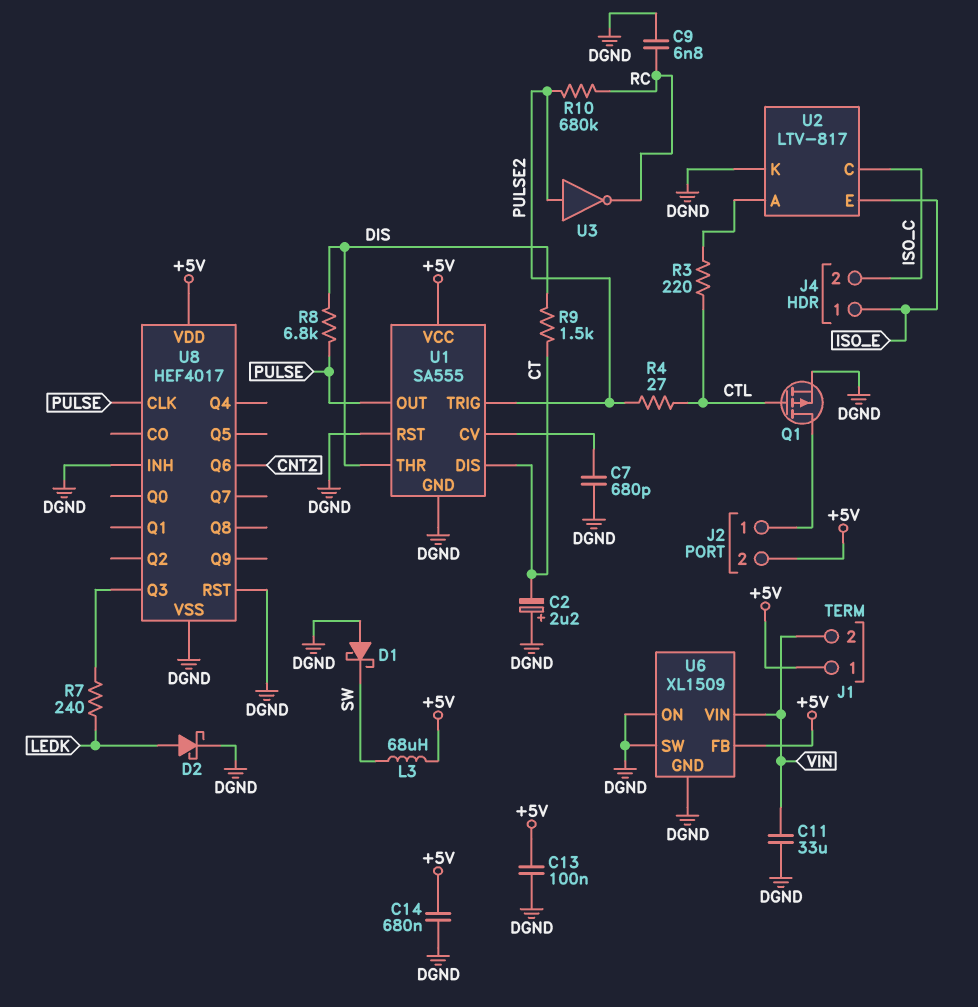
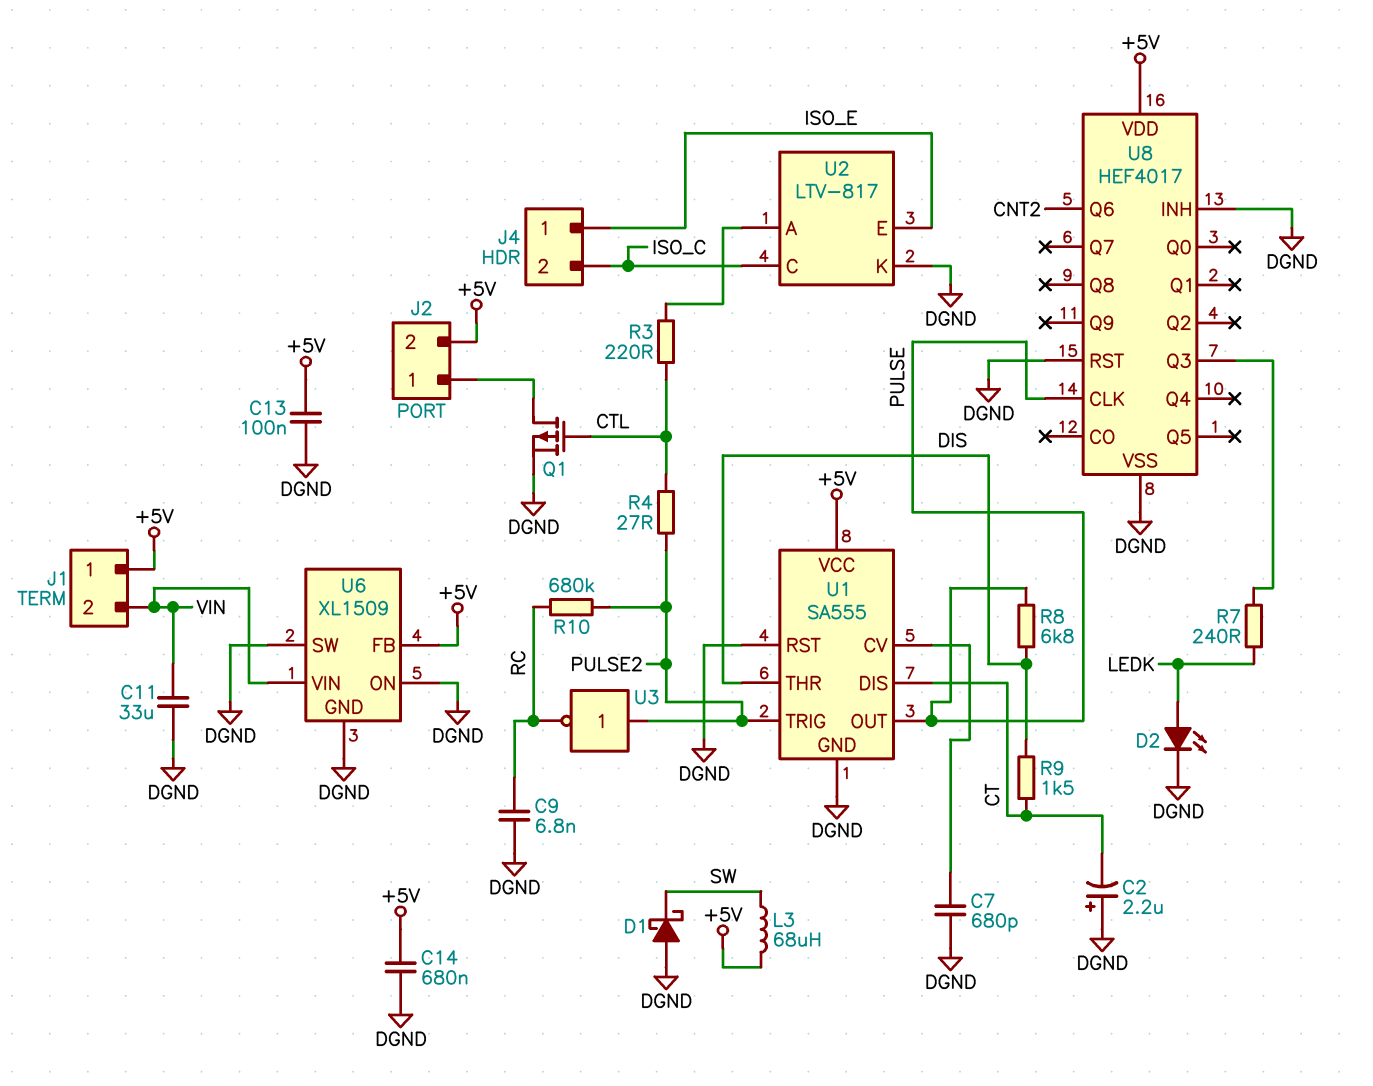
D2: schottky (A LEDK, K DGND) -> LED (A LEDK, K DGND)

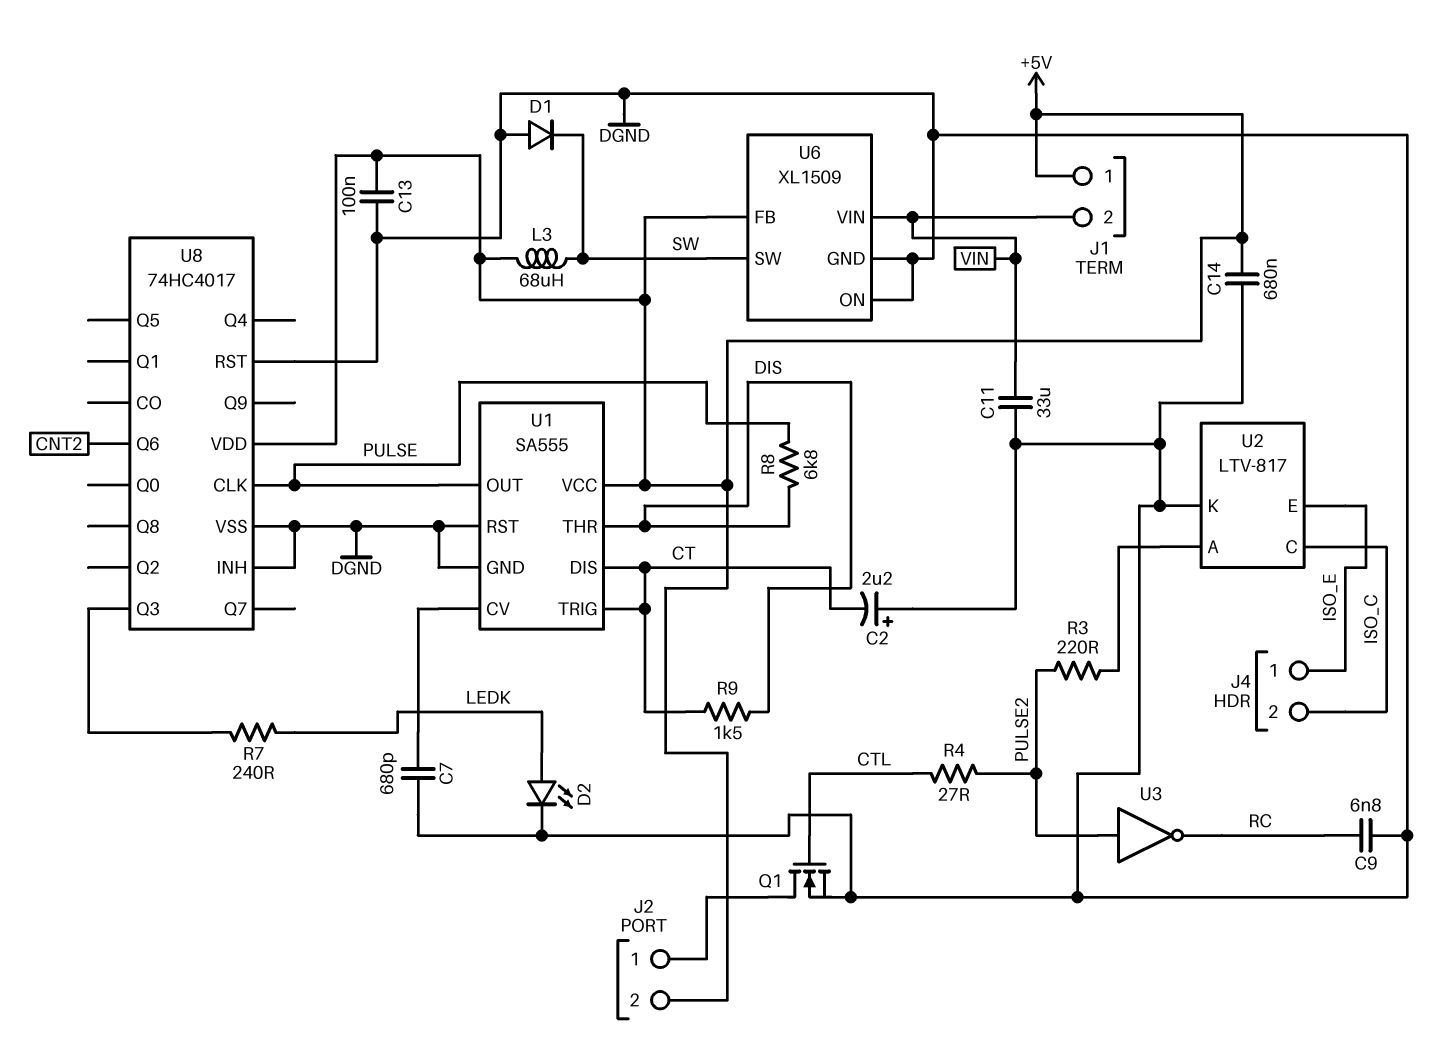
D1: schottky (A DGND, K SW) -> diode (A DGND, K SW)
Q1: PMOS (G CTL, D J2/1, S DGND) -> NMOS (G CTL, D J2/1, S DGND)
R3: 220 (CTL, U2/A) -> 220 (PULSE2, U2/A)
R10: 680k (PULSE2, RC) -> none
U1 pin TRIG: PULSE2 -> CT
U6 pin SW: DGND -> SW
U8: HEF4017 -> 74HC4017

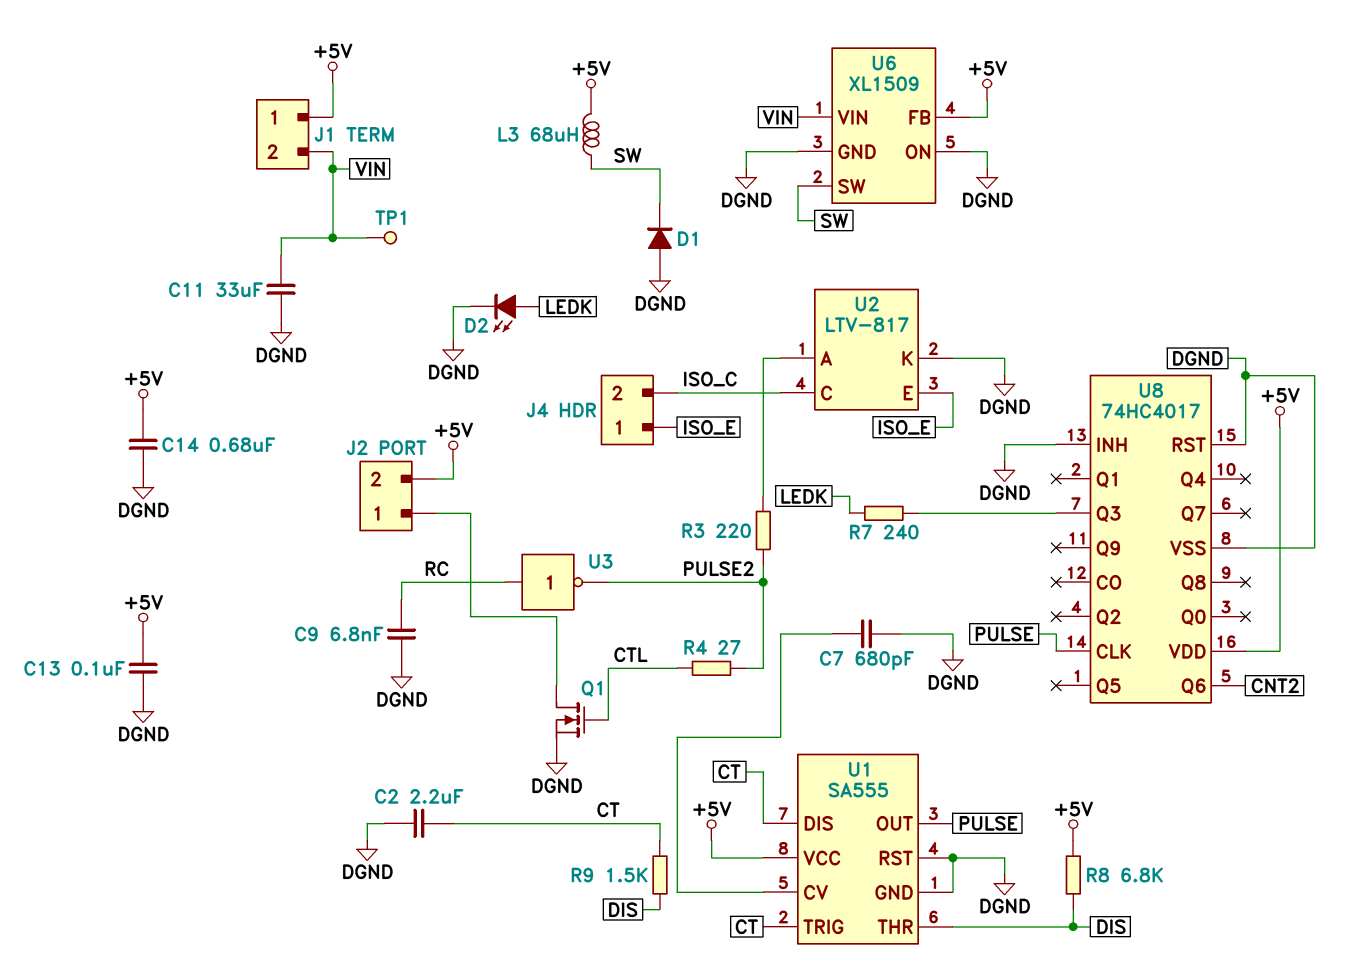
C2: 2.2uF (plus DGND, minus CT) -> 2.2uF (CT, DGND)
R8: 6.8k (DIS, PULSE) -> 6.8k (+5V, DIS)
TP1: none -> test point (VIN)
U3: NOT (in PULSE2, out RC) -> NOT (in RC, out PULSE2)

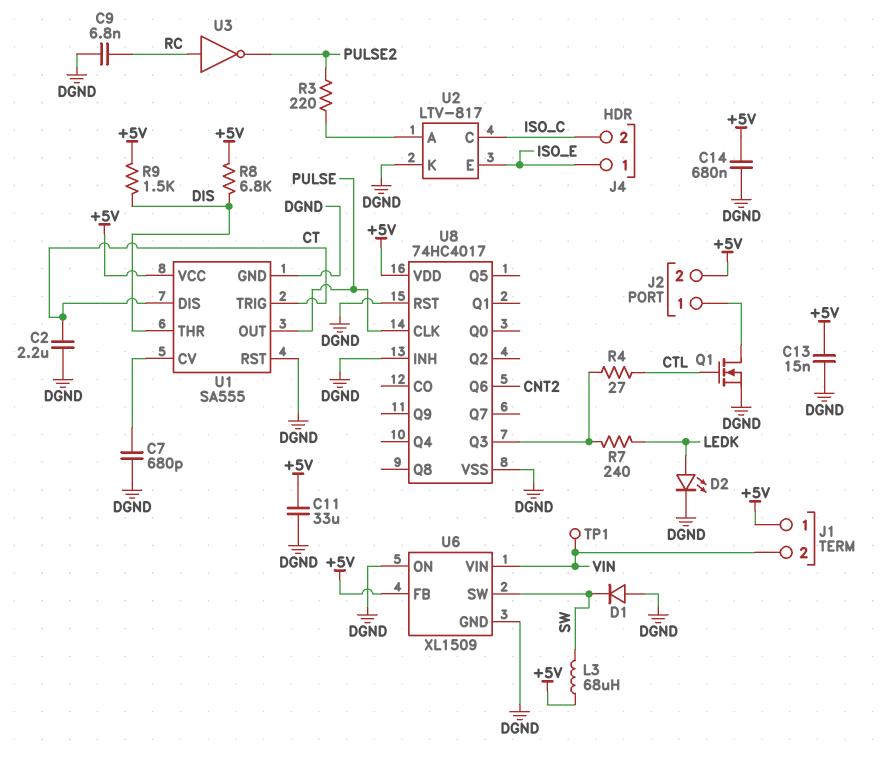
C11: 33uF (DGND, VIN) -> 33uF (+5V, DGND)
C13: 100nF (+5V, DGND) -> 15nF (+5V, DGND)
R4: 27 (CTL, PULSE2) -> 27 (CTL, U8/Q3)
R9: 1.5k (CT, DIS) -> 1.5k (+5V, DIS)

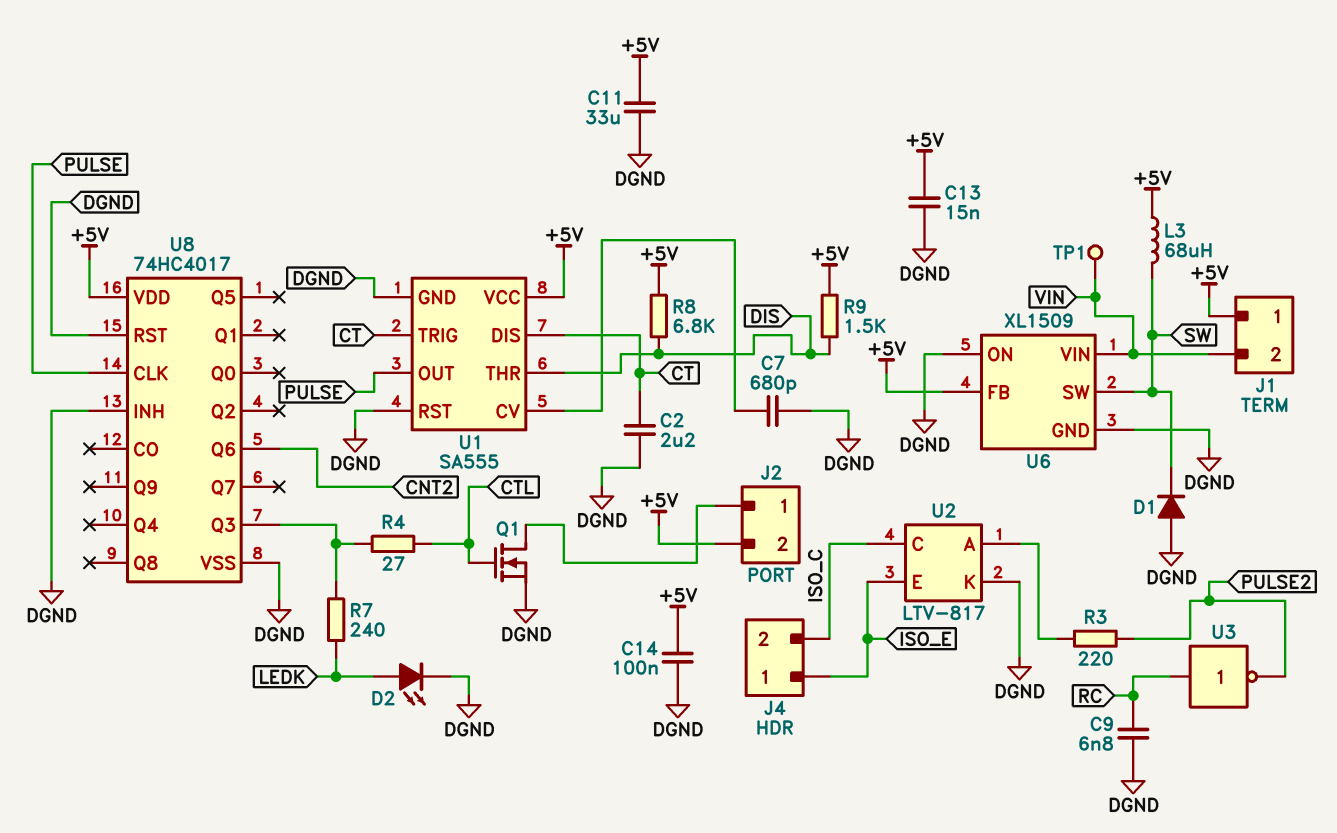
C14: 680nF (+5V, DGND) -> 100nF (+5V, DGND)

